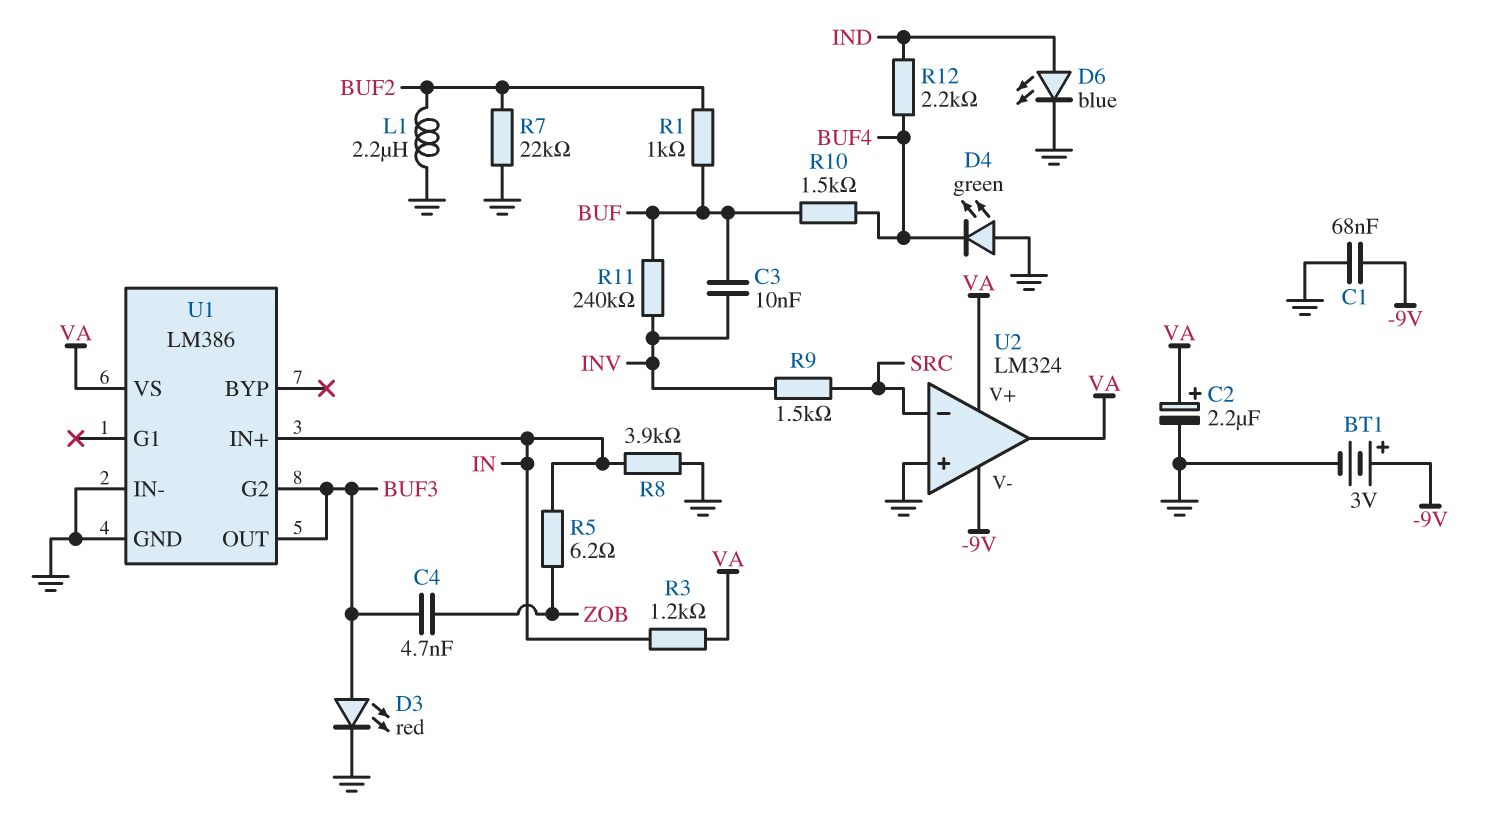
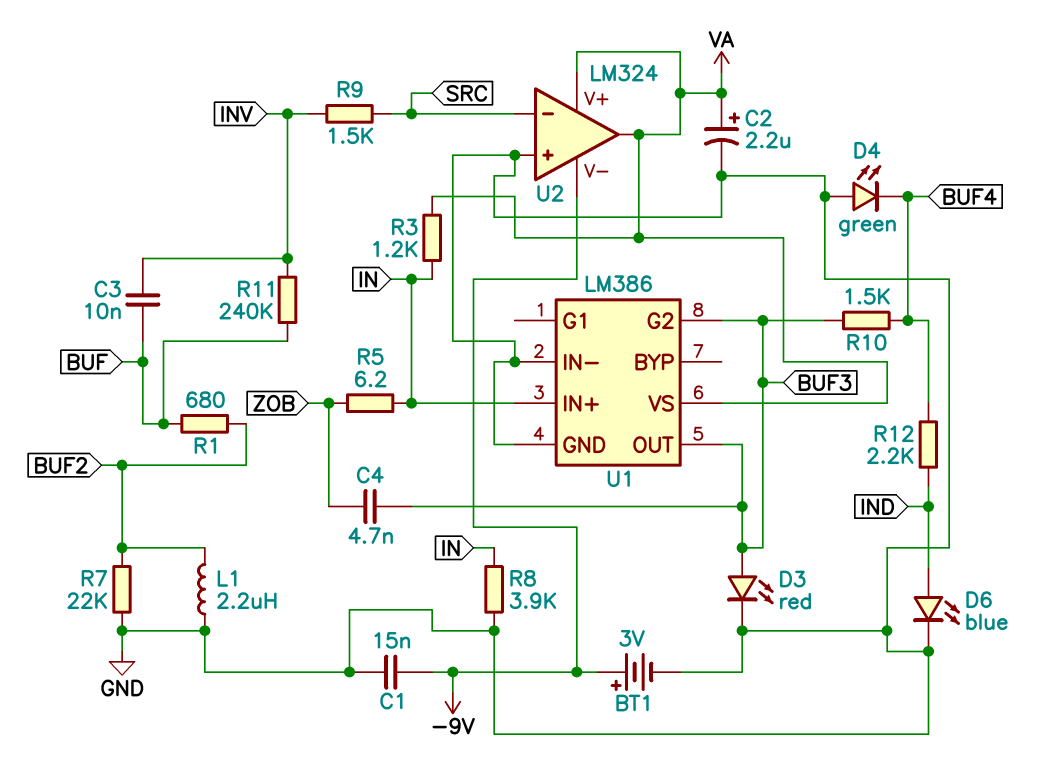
C1: 68nF (-9V, GND) -> 15nF (-9V, GND)
R1: 1k (BUF, BUF2) -> 680 (BUF, BUF2)
R10: 1.5k (BUF, BUF4) -> 1.5k (BUF3, BUF4)

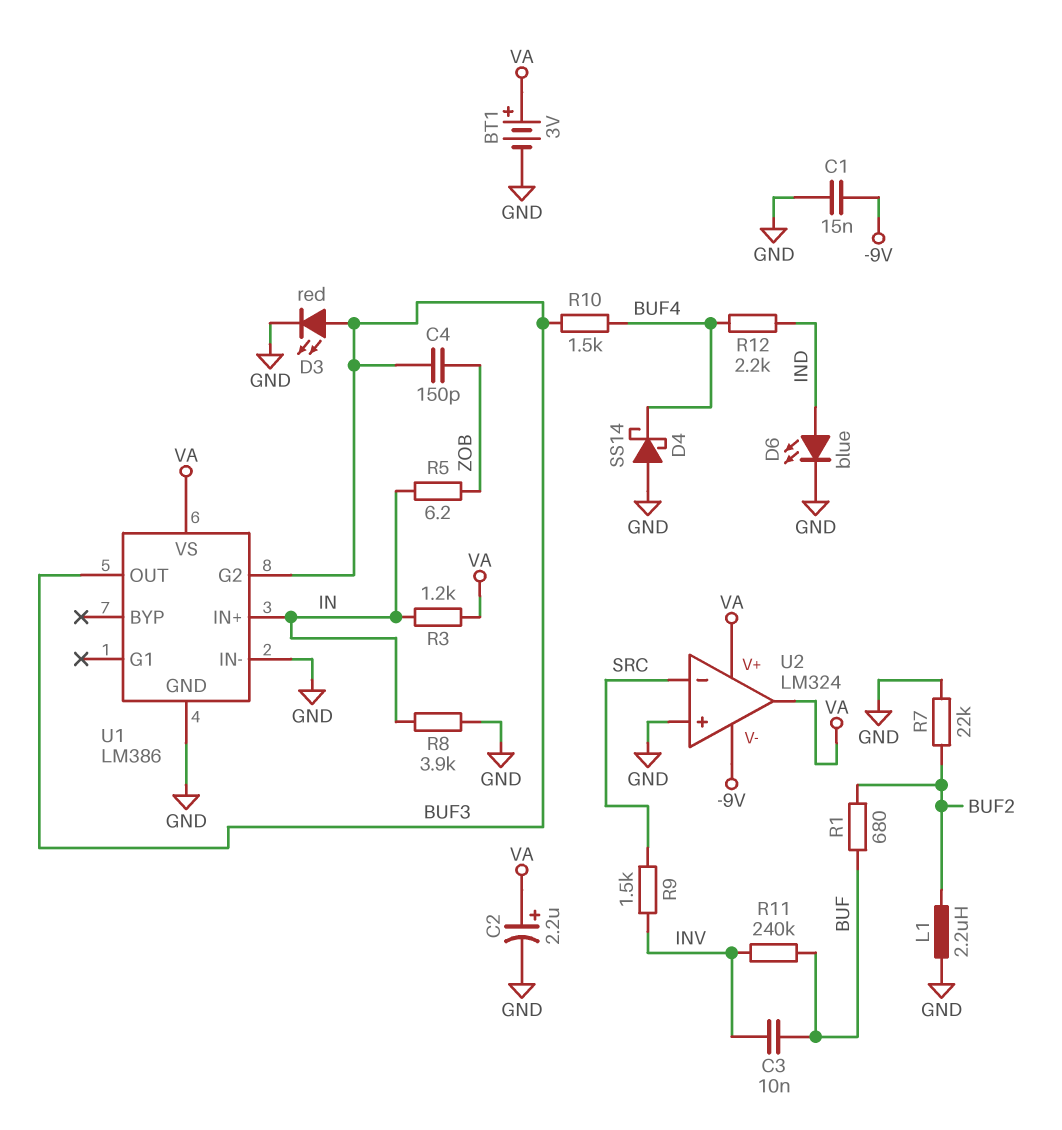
BT1: 3V (plus -9V, minus GND) -> 3V (plus VA, minus GND)
C4: 4.7nF (BUF3, ZOB) -> 150pF (BUF3, ZOB)
D4: LED green (A GND, K BUF4) -> schottky SS14 (A GND, K BUF4)

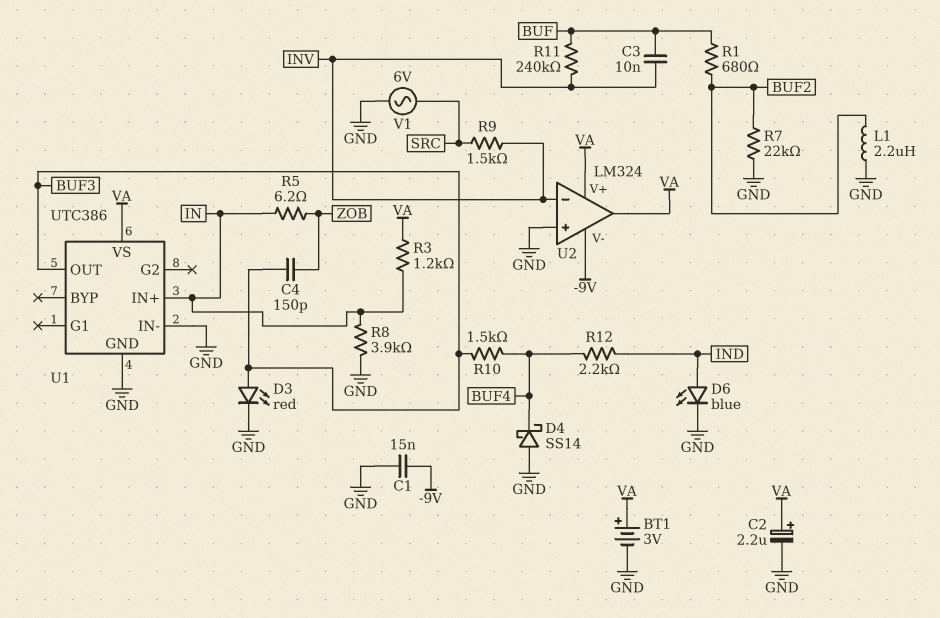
U1: LM386 -> UTC386
U1 pin G2: BUF3 -> none
U2 pin in-: SRC -> INV
V1: none -> AC 6V (GND, SRC)

